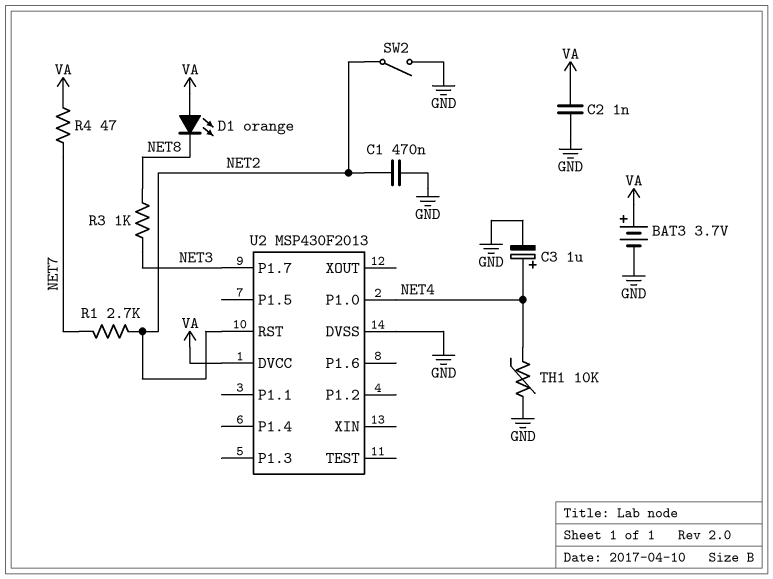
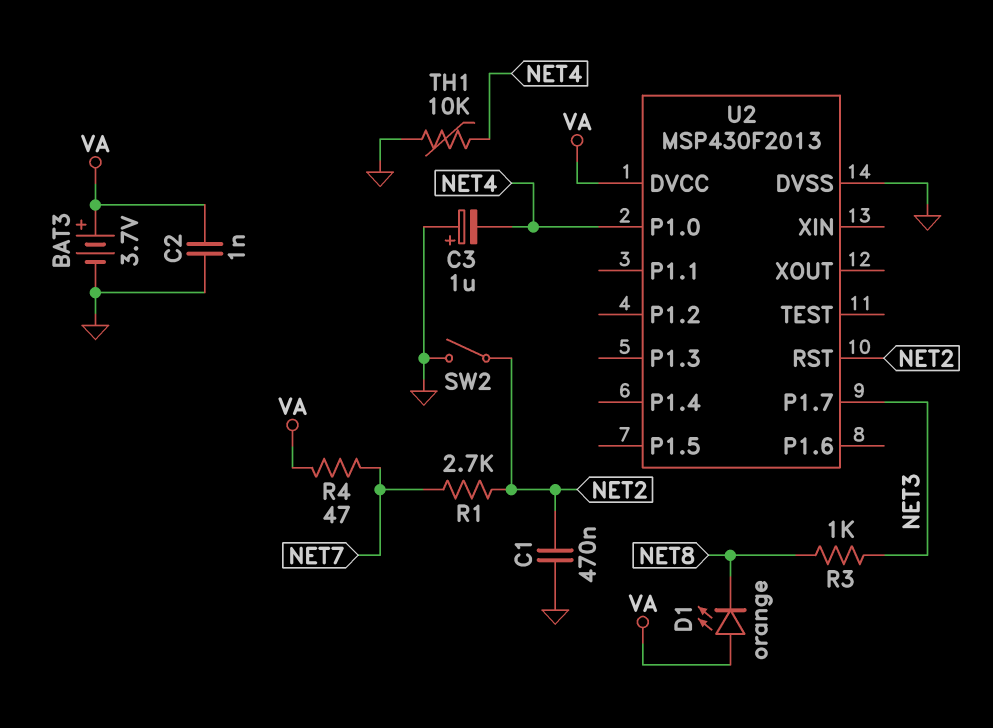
C3: 1uF (plus NET4, minus GND) -> 1uF (plus GND, minus NET4)

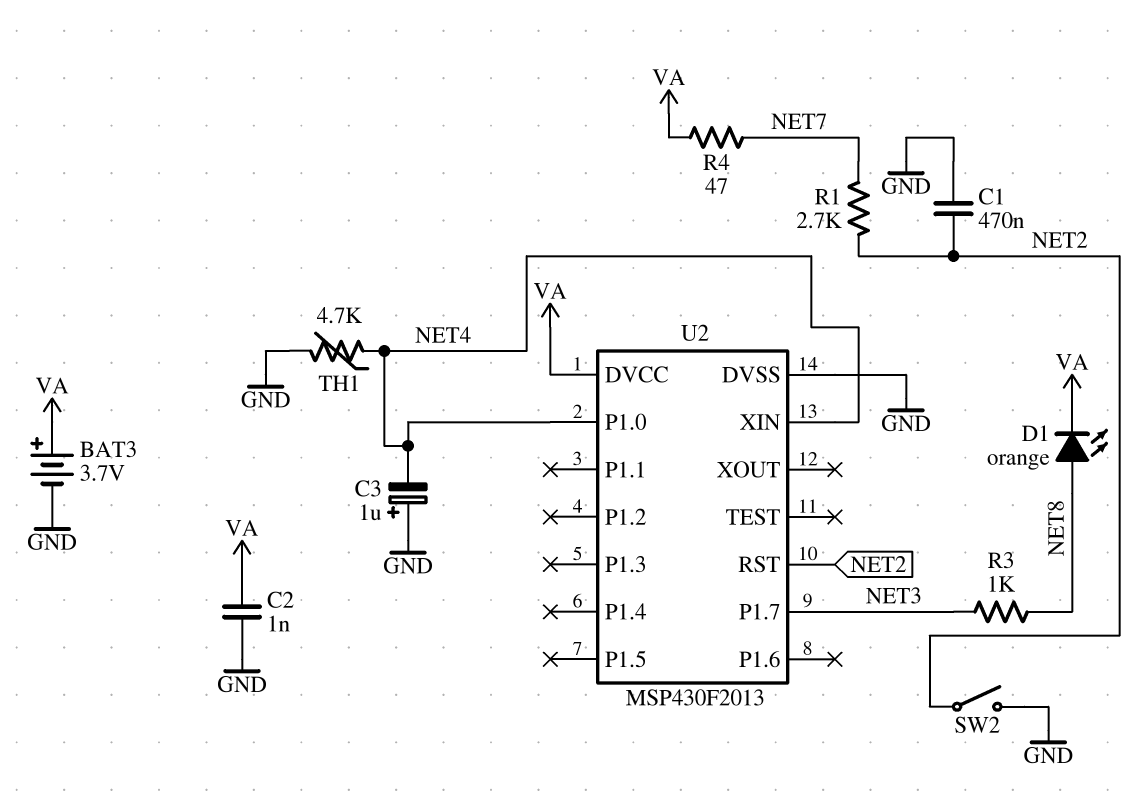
D1: LED orange (A VA, K NET8) -> LED orange (A NET8, K VA)
TH1: 10k (GND, NET4) -> 4.7k (GND, NET4)
U2 pin XIN: none -> NET4

